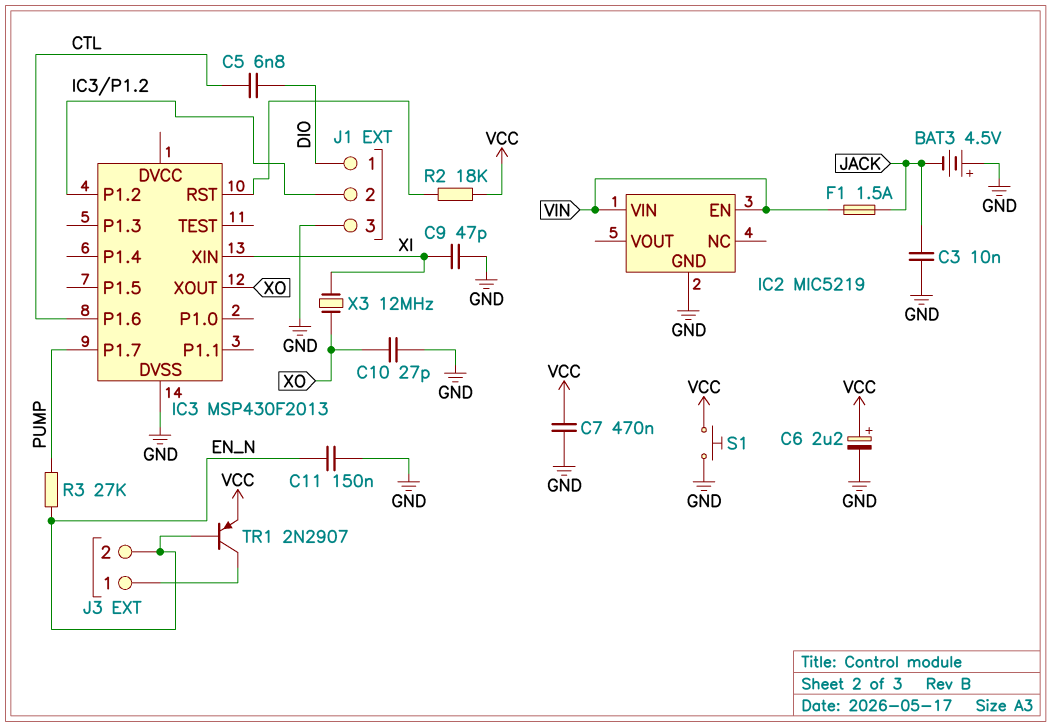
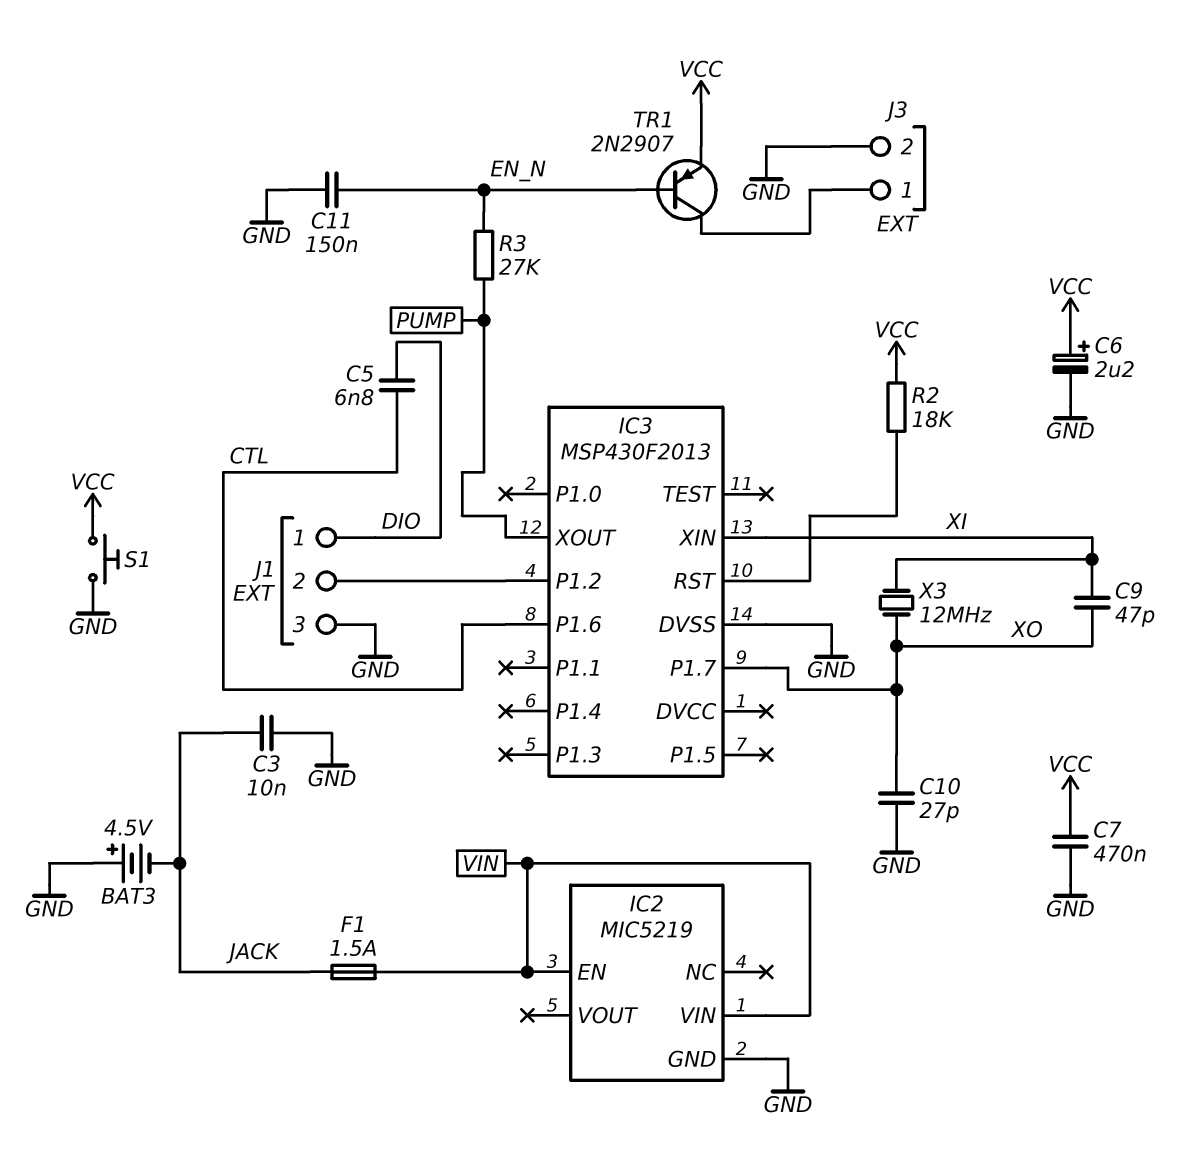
C9: 47pF (GND, XI) -> 47pF (XI, XO)
IC3 pin P1.7: PUMP -> XO
IC3 pin XOUT: XO -> PUMP
J3 pin 2: EN_N -> GND

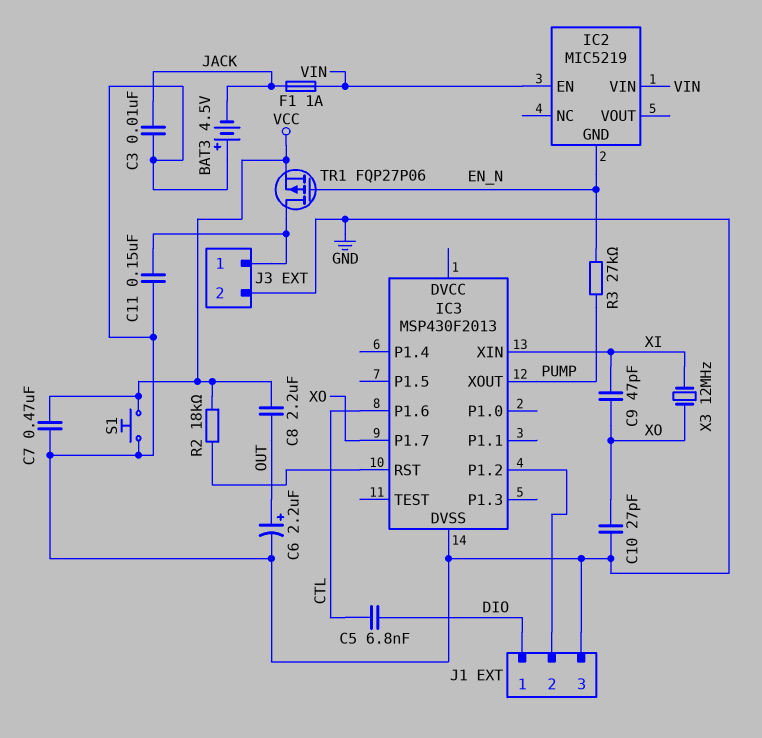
C6: 2.2uF (plus VCC, minus GND) -> 2.2uF (plus OUT, minus GND)
C8: none -> 2.2uF (OUT, VCC)
C11: 150nF (EN_N, GND) -> 150nF (GND, J3/1)
F1: 1.5A (JACK, VIN) -> 1A (JACK, VIN)
IC2 pin GND: GND -> EN_N
TR1: PNP 2N2907 (B EN_N, C J3/1, E VCC) -> PMOS FQP27P06 (G EN_N, D J3/1, S VCC)

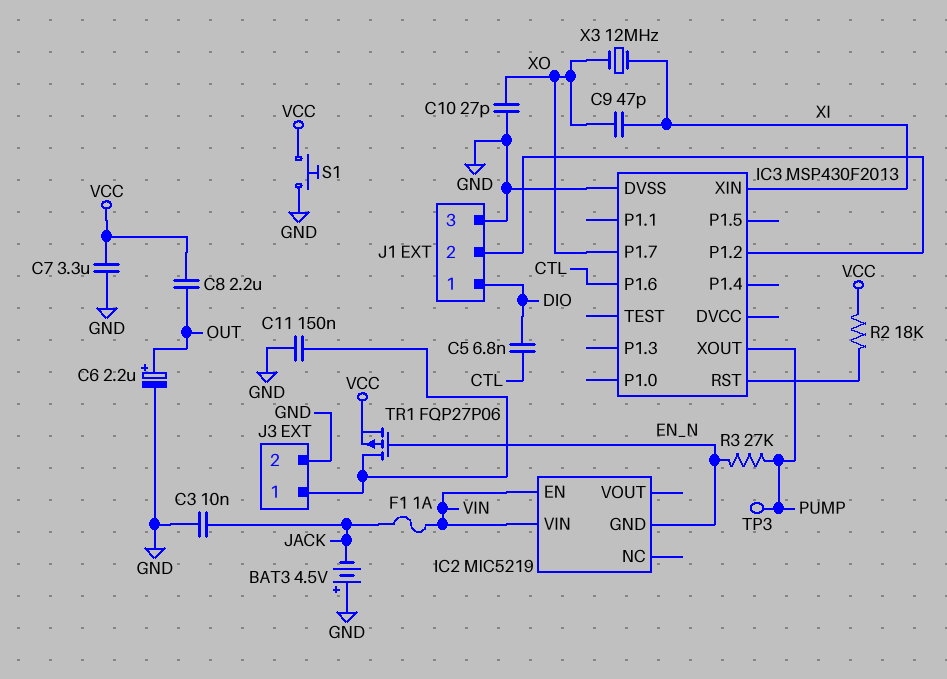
C7: 470nF (GND, VCC) -> 3.3uF (GND, VCC)
TP3: none -> test point (PUMP)

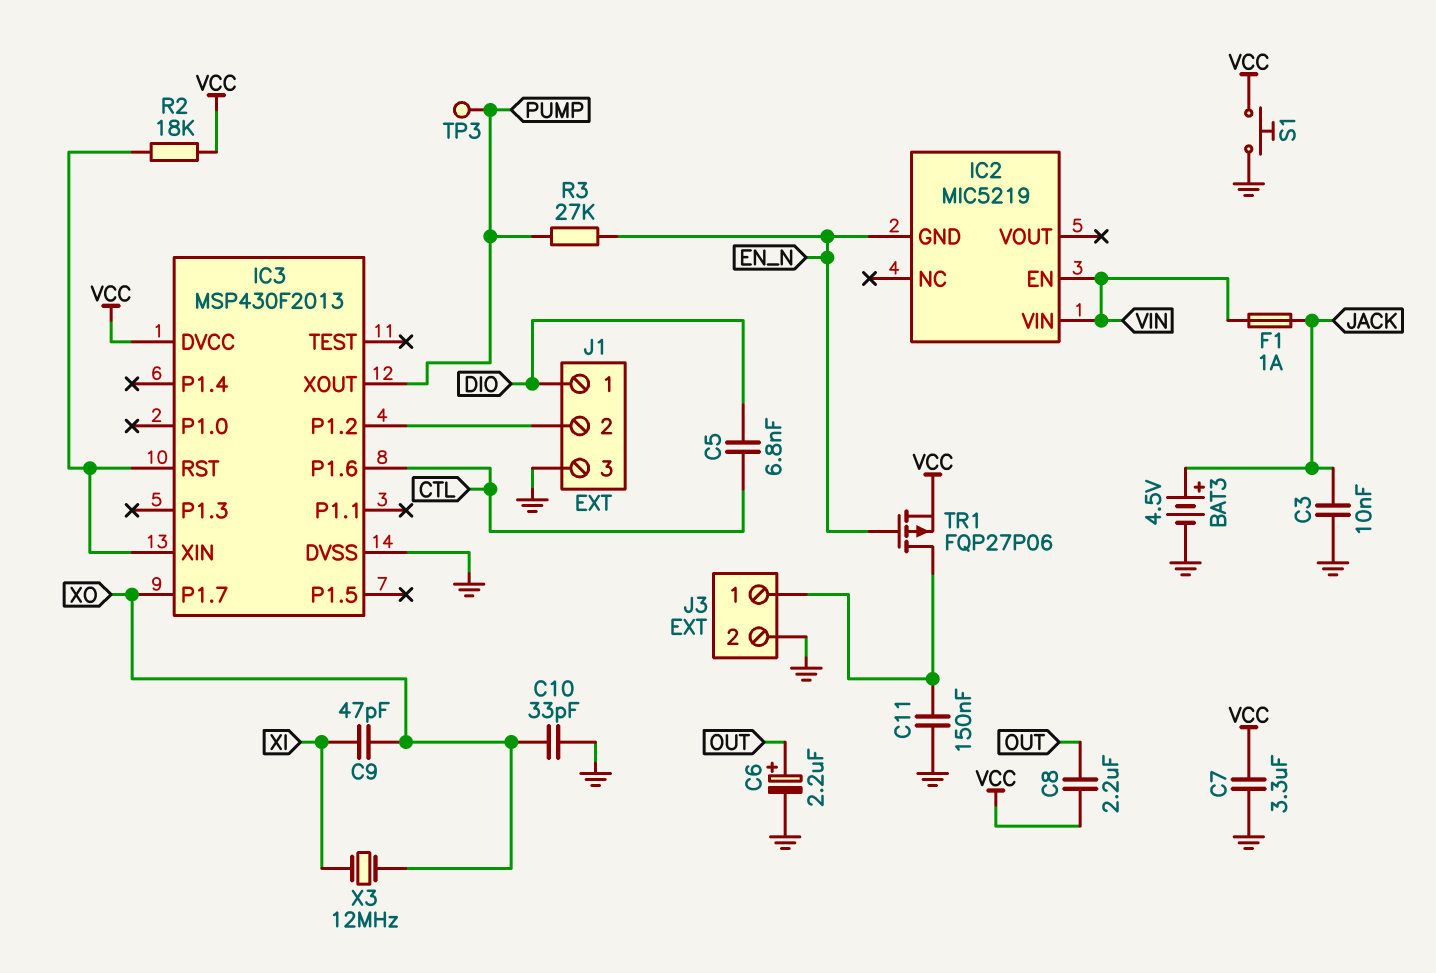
BAT3: 4.5V (plus GND, minus JACK) -> 4.5V (plus JACK, minus GND)
C10: 27pF (GND, XO) -> 33pF (GND, XO)
IC3 pin DVCC: none -> VCC
IC3 pin XIN: XI -> IC3/RST

